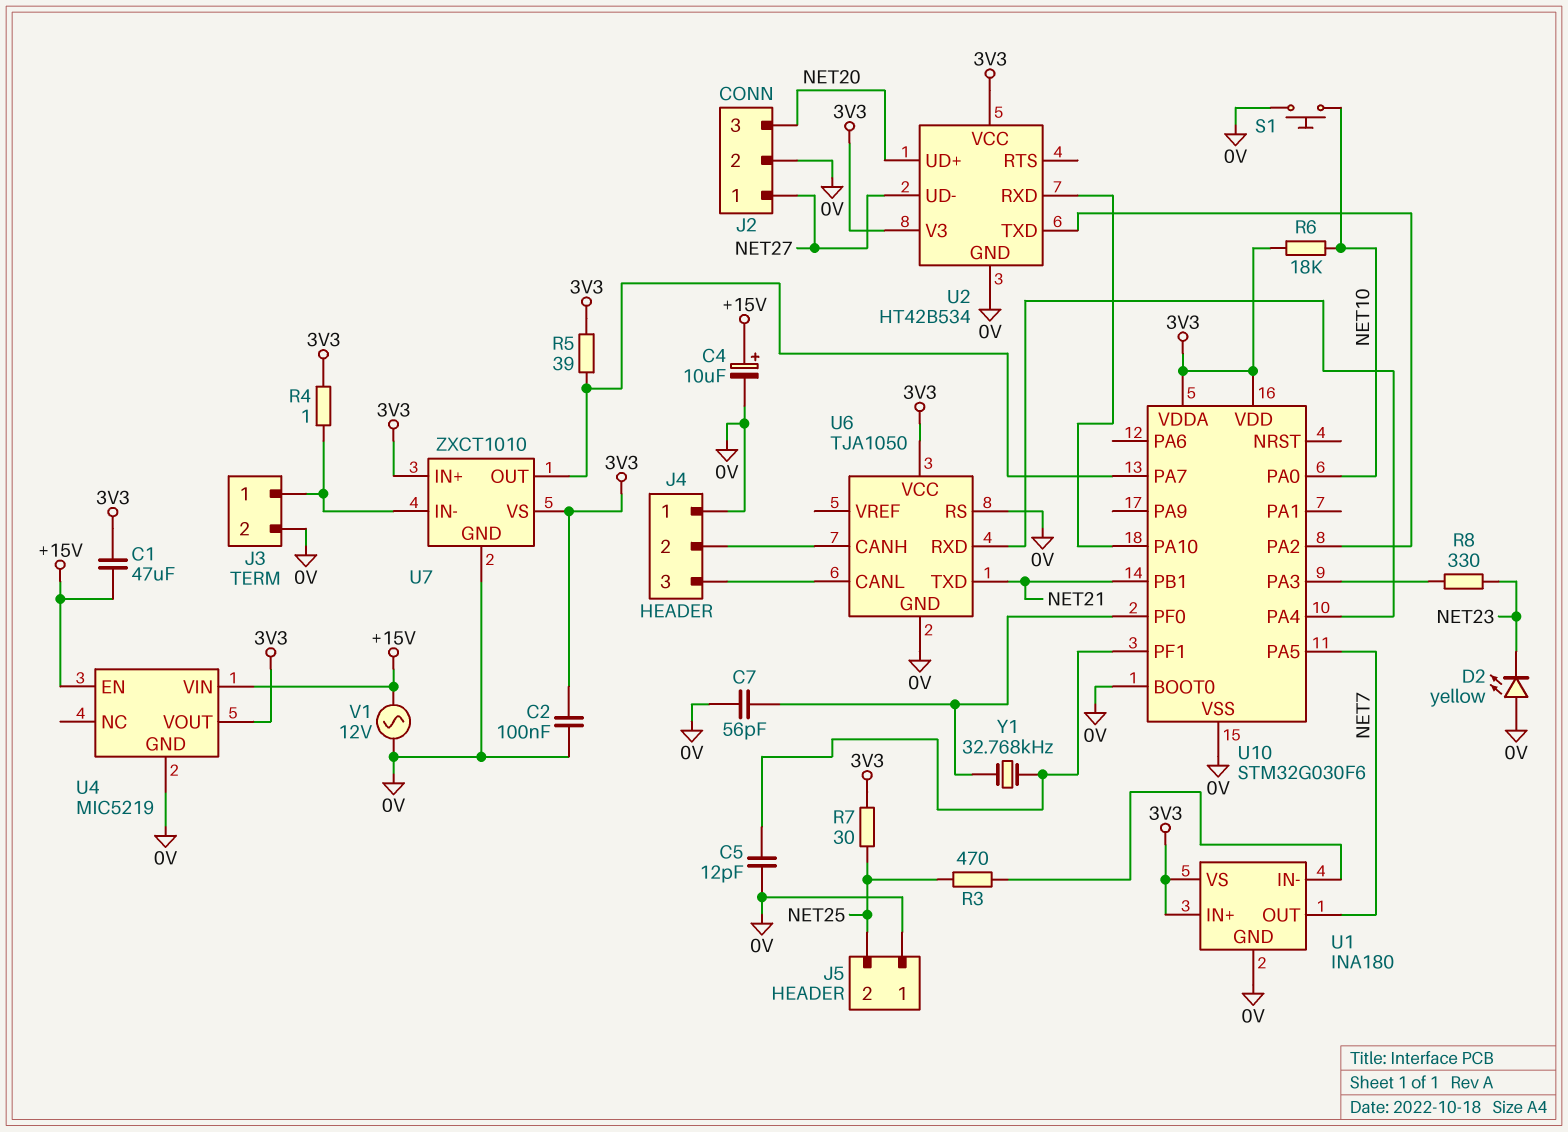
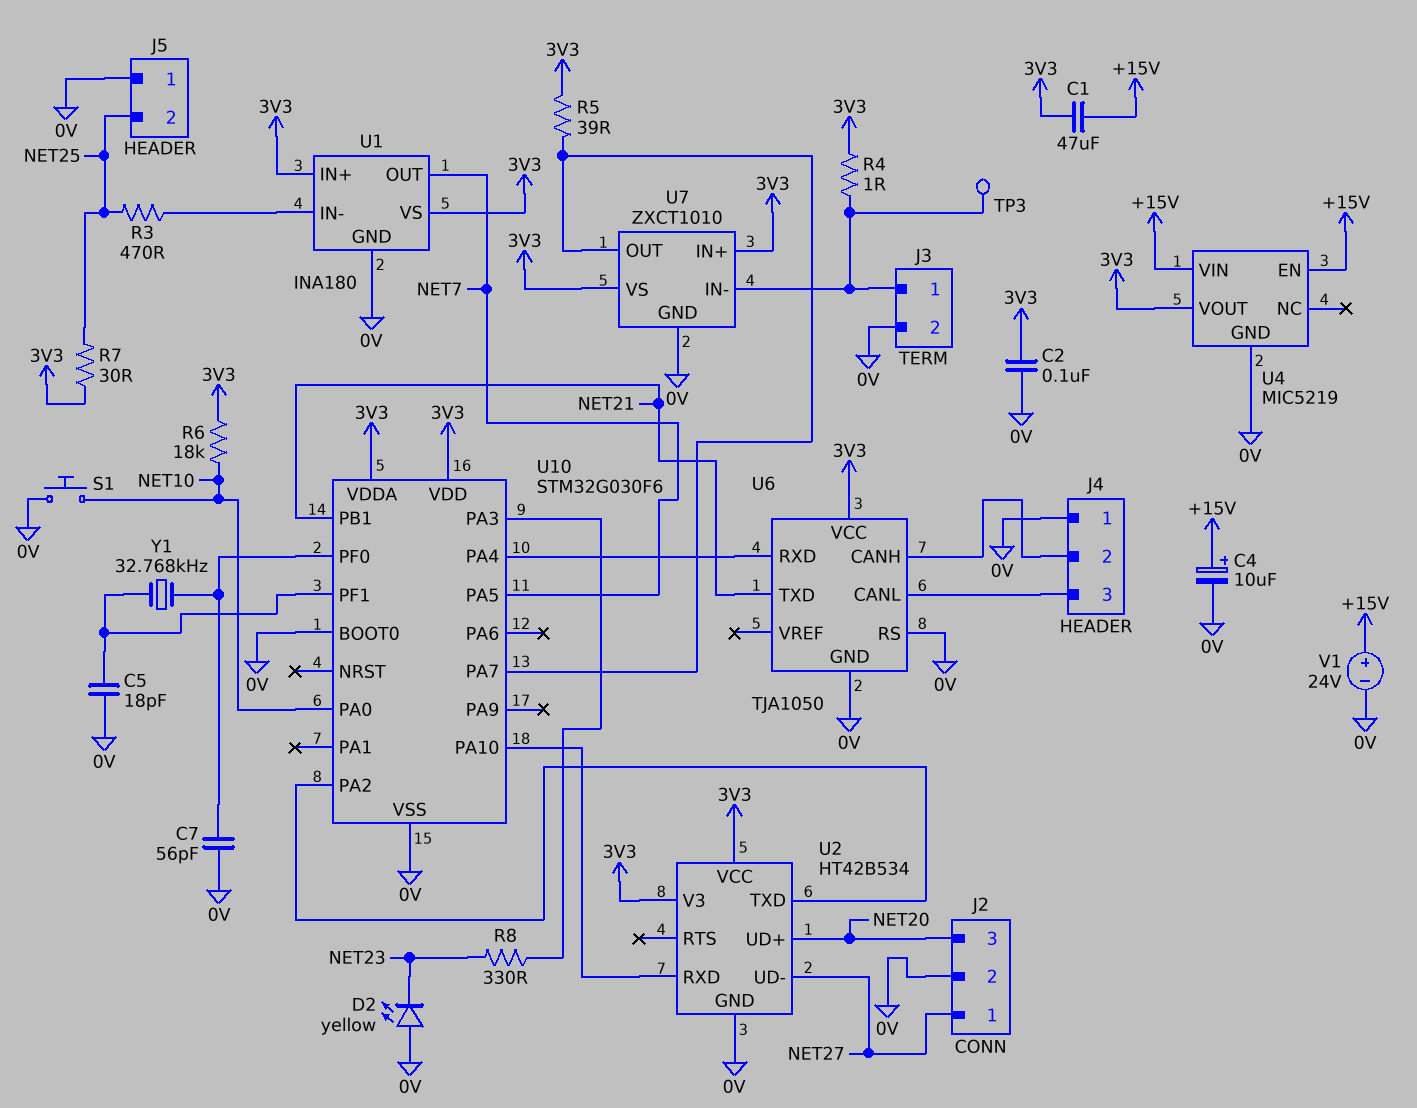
C5: 12pF (0V, U10/PF1) -> 18pF (0V, U10/PF1)
TP3: none -> test point (J3/1)
V1: AC 12V (+15V, 0V) -> 24V (plus +15V, minus 0V)

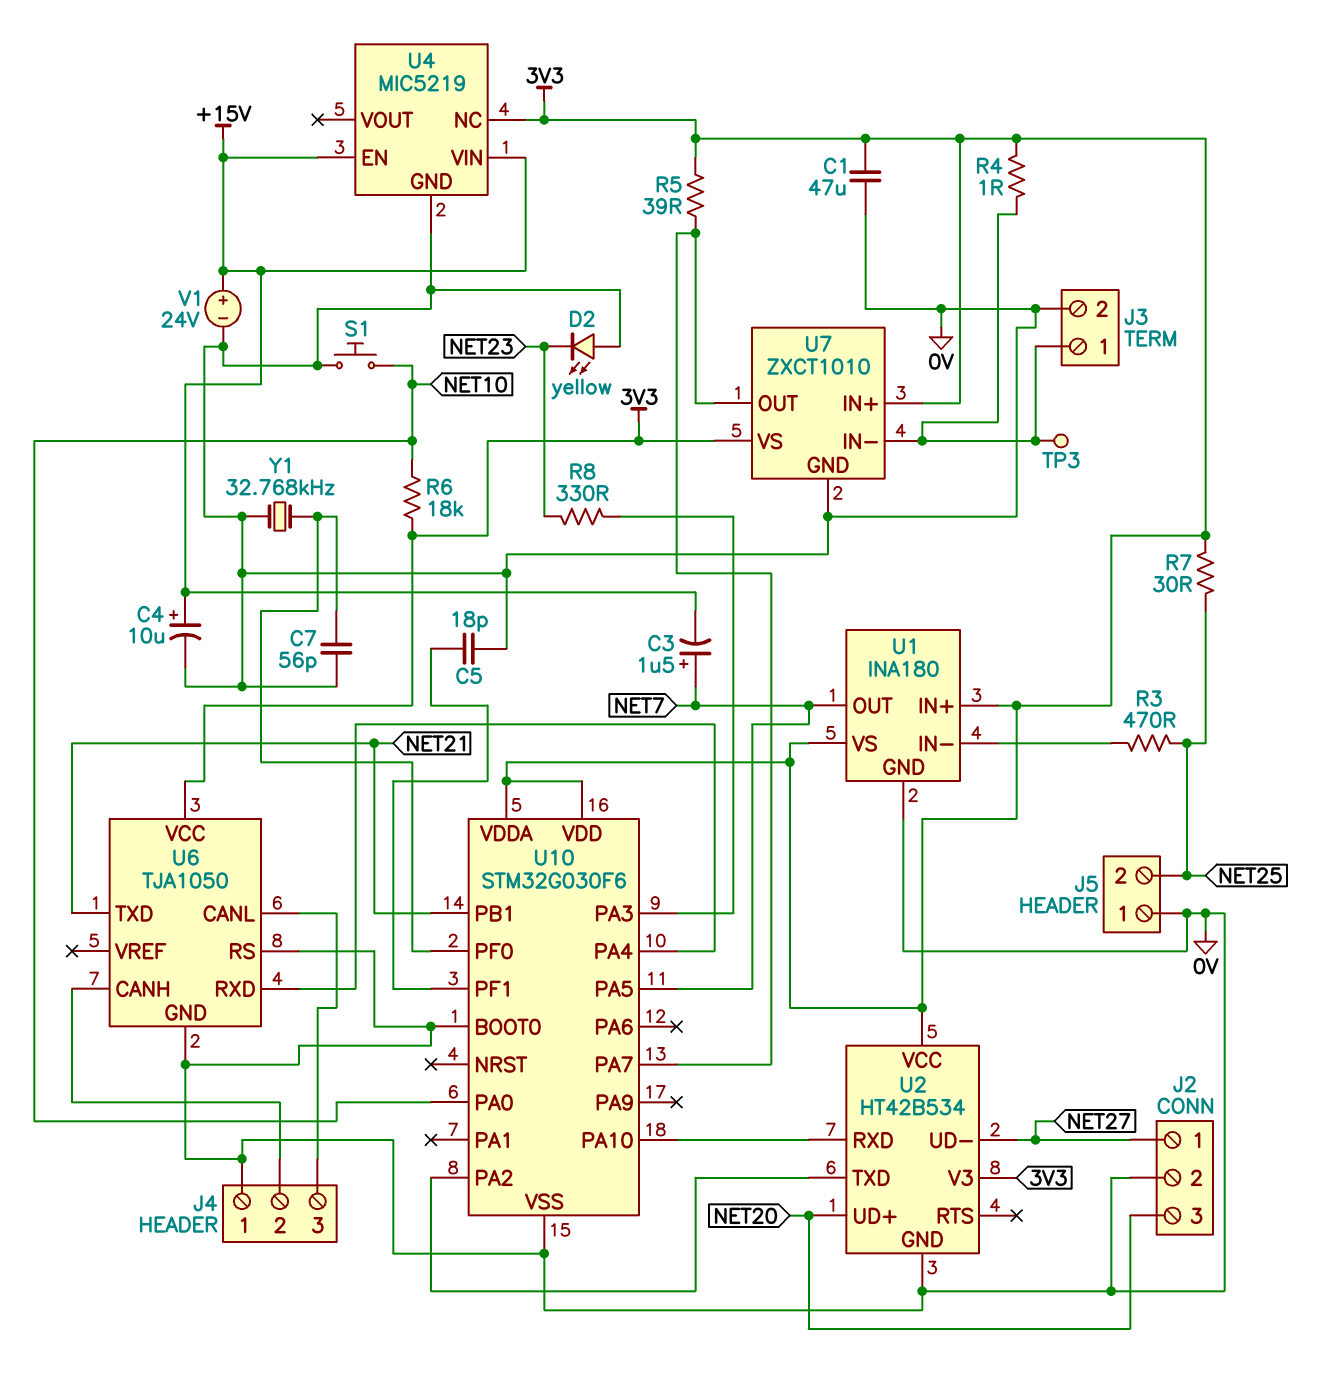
C1: 47uF (+15V, 3V3) -> 47uF (0V, 3V3)
C2: 100nF (0V, 3V3) -> none
C3: none -> 1.5uF (plus NET7, minus +15V)
U4 pin NC: none -> 3V3
U4 pin VOUT: 3V3 -> none
Y1: 32.768kHz (U10/PF0, U10/PF1) -> 32.768kHz (0V, U10/PF0)

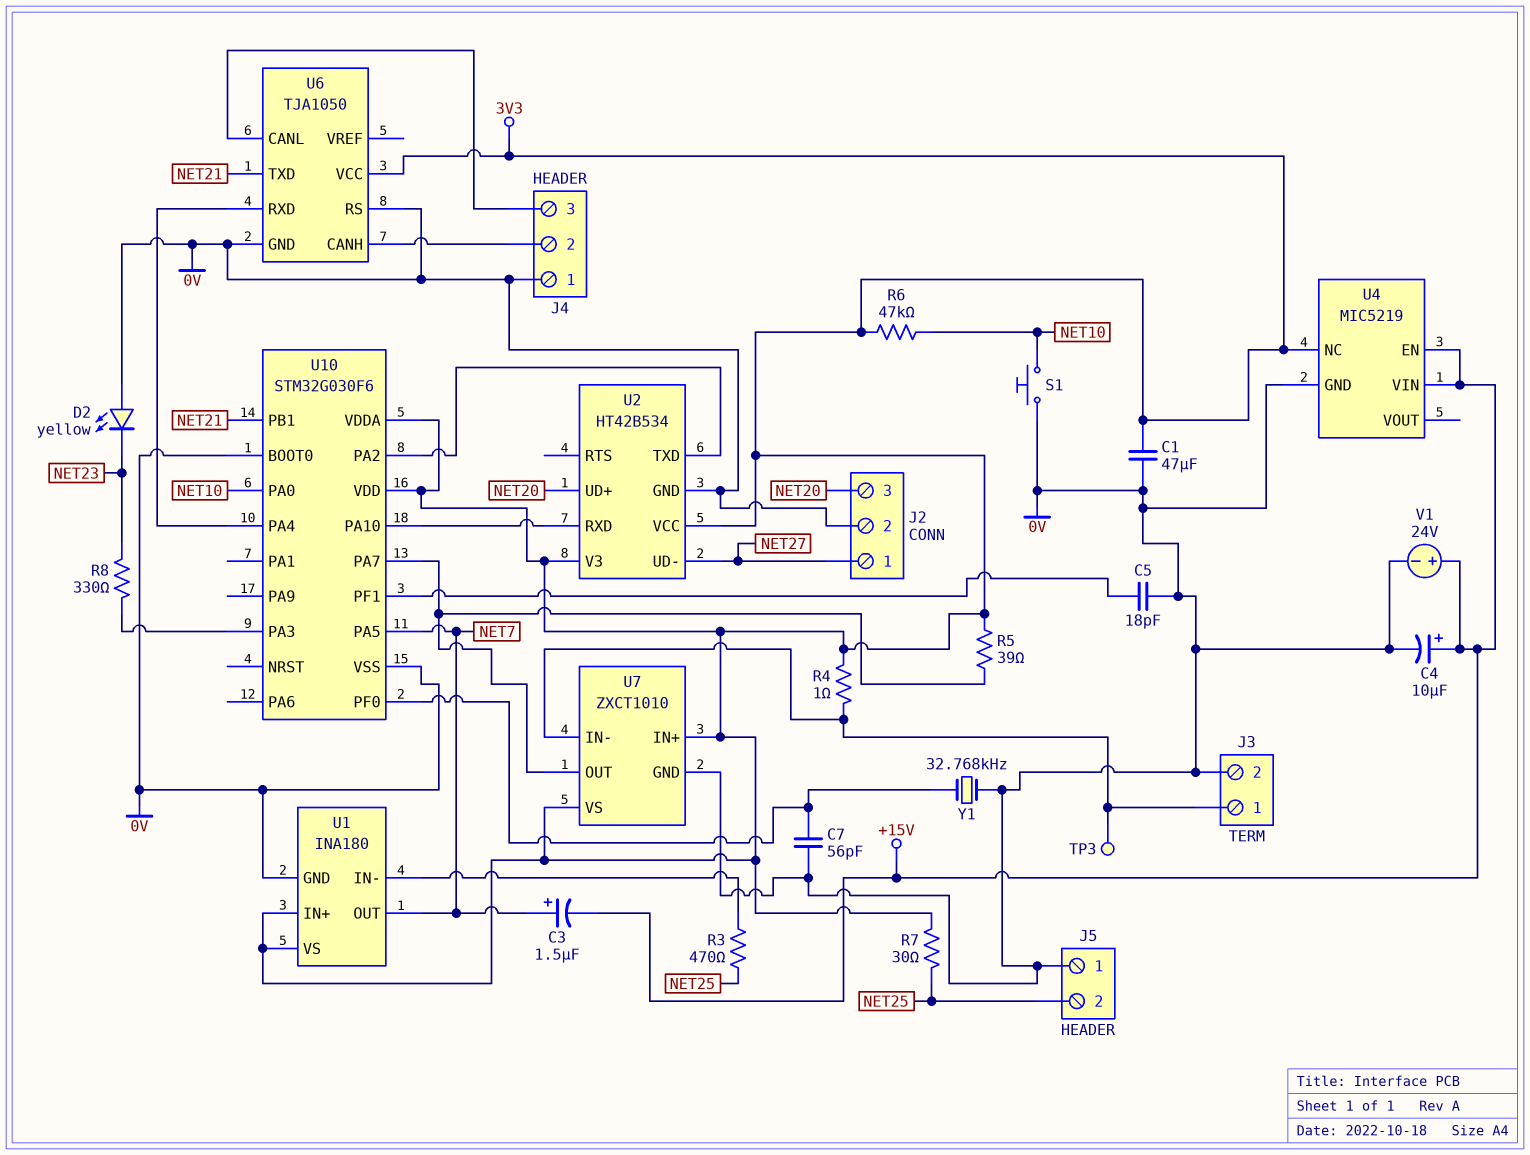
R6: 18k (3V3, NET10) -> 47k (3V3, NET10)

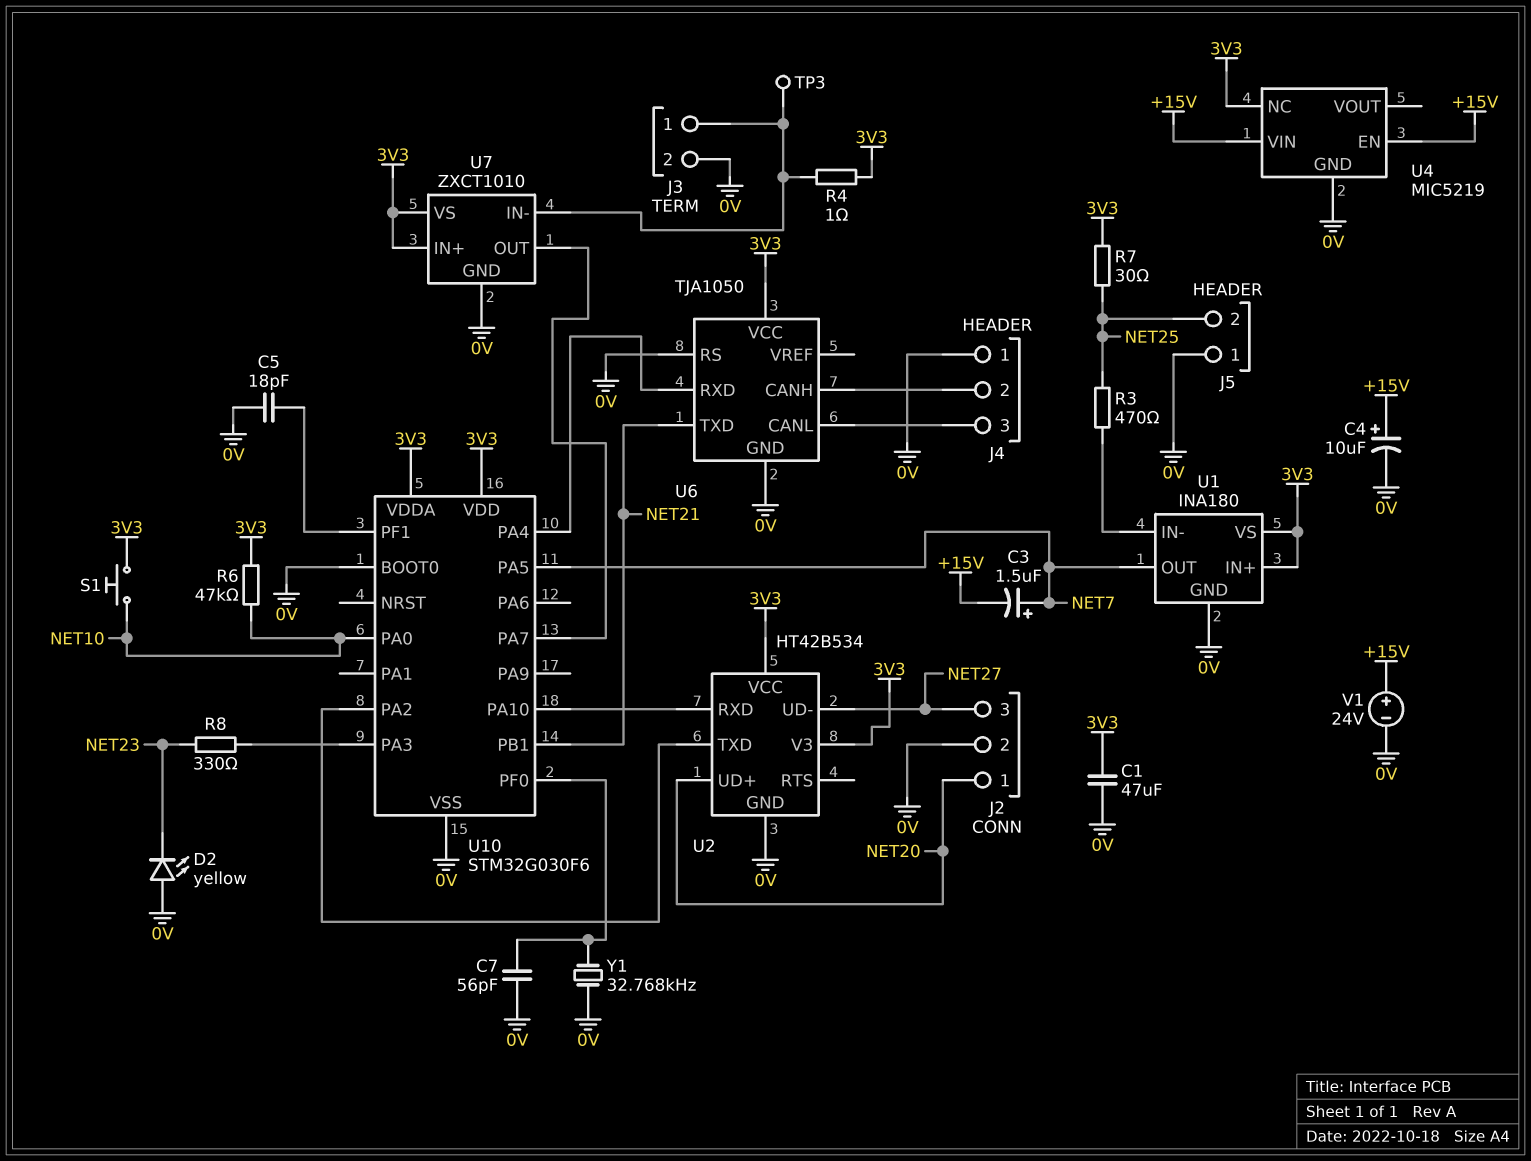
J2 pin 1: NET27 -> NET20
J2 pin 3: NET20 -> NET27
R5: 39 (3V3, U7/OUT) -> none
S1: button (0V, NET10) -> button (3V3, NET10)

